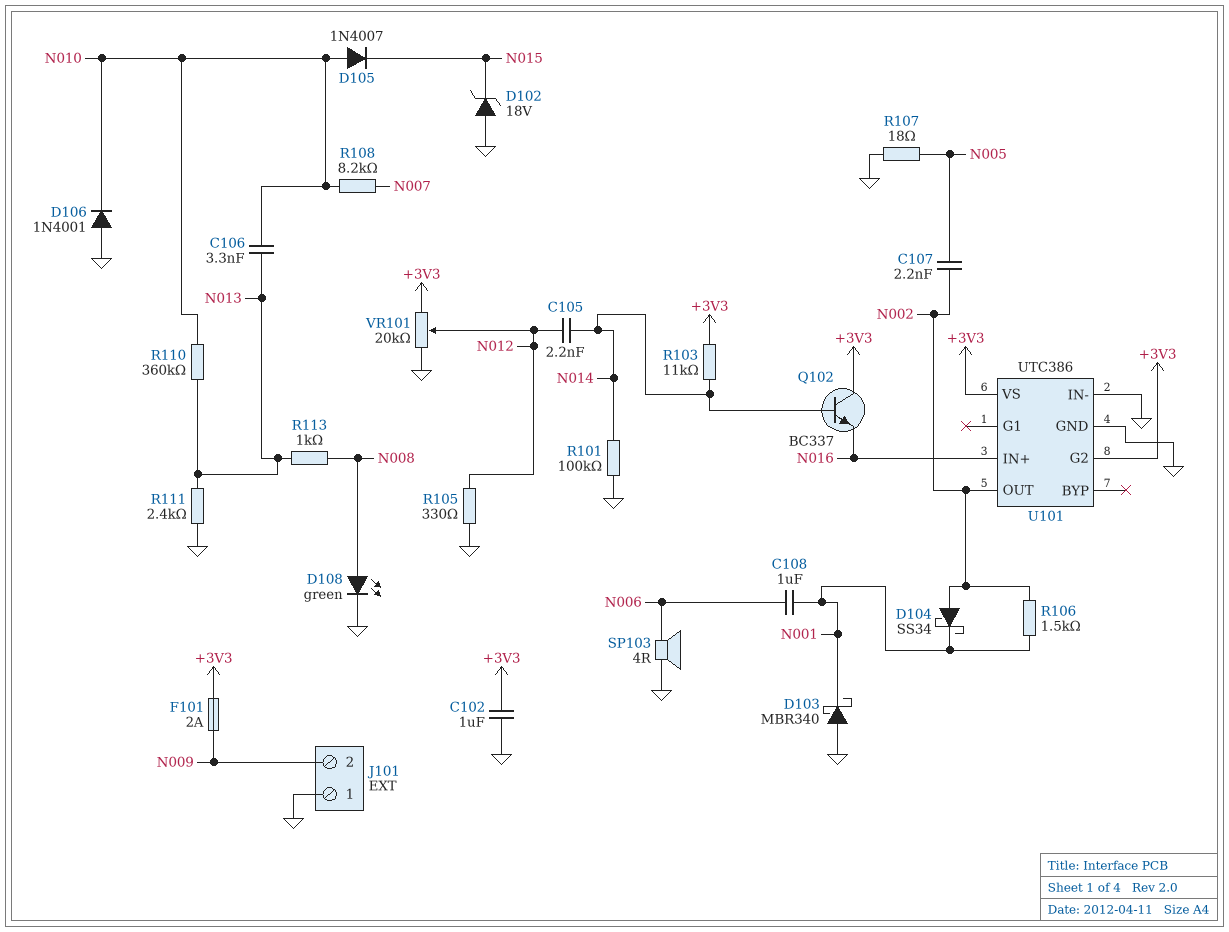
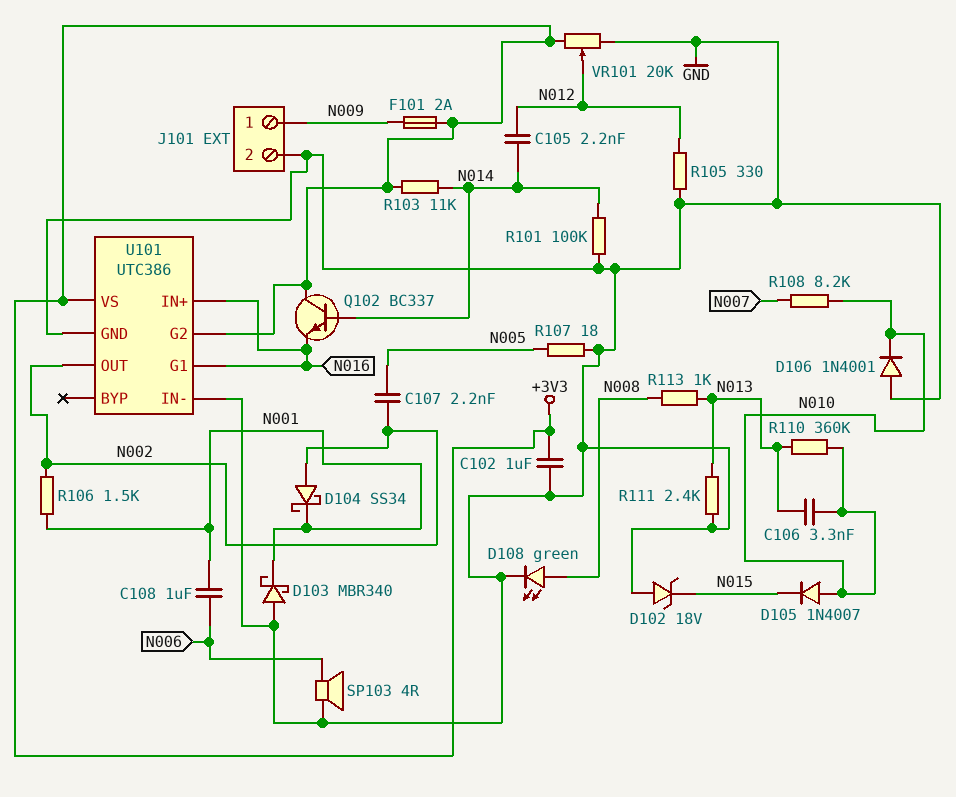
J101 pin 1: GND -> N009
J101 pin 2: N009 -> GND
U101 pin G1: none -> N016

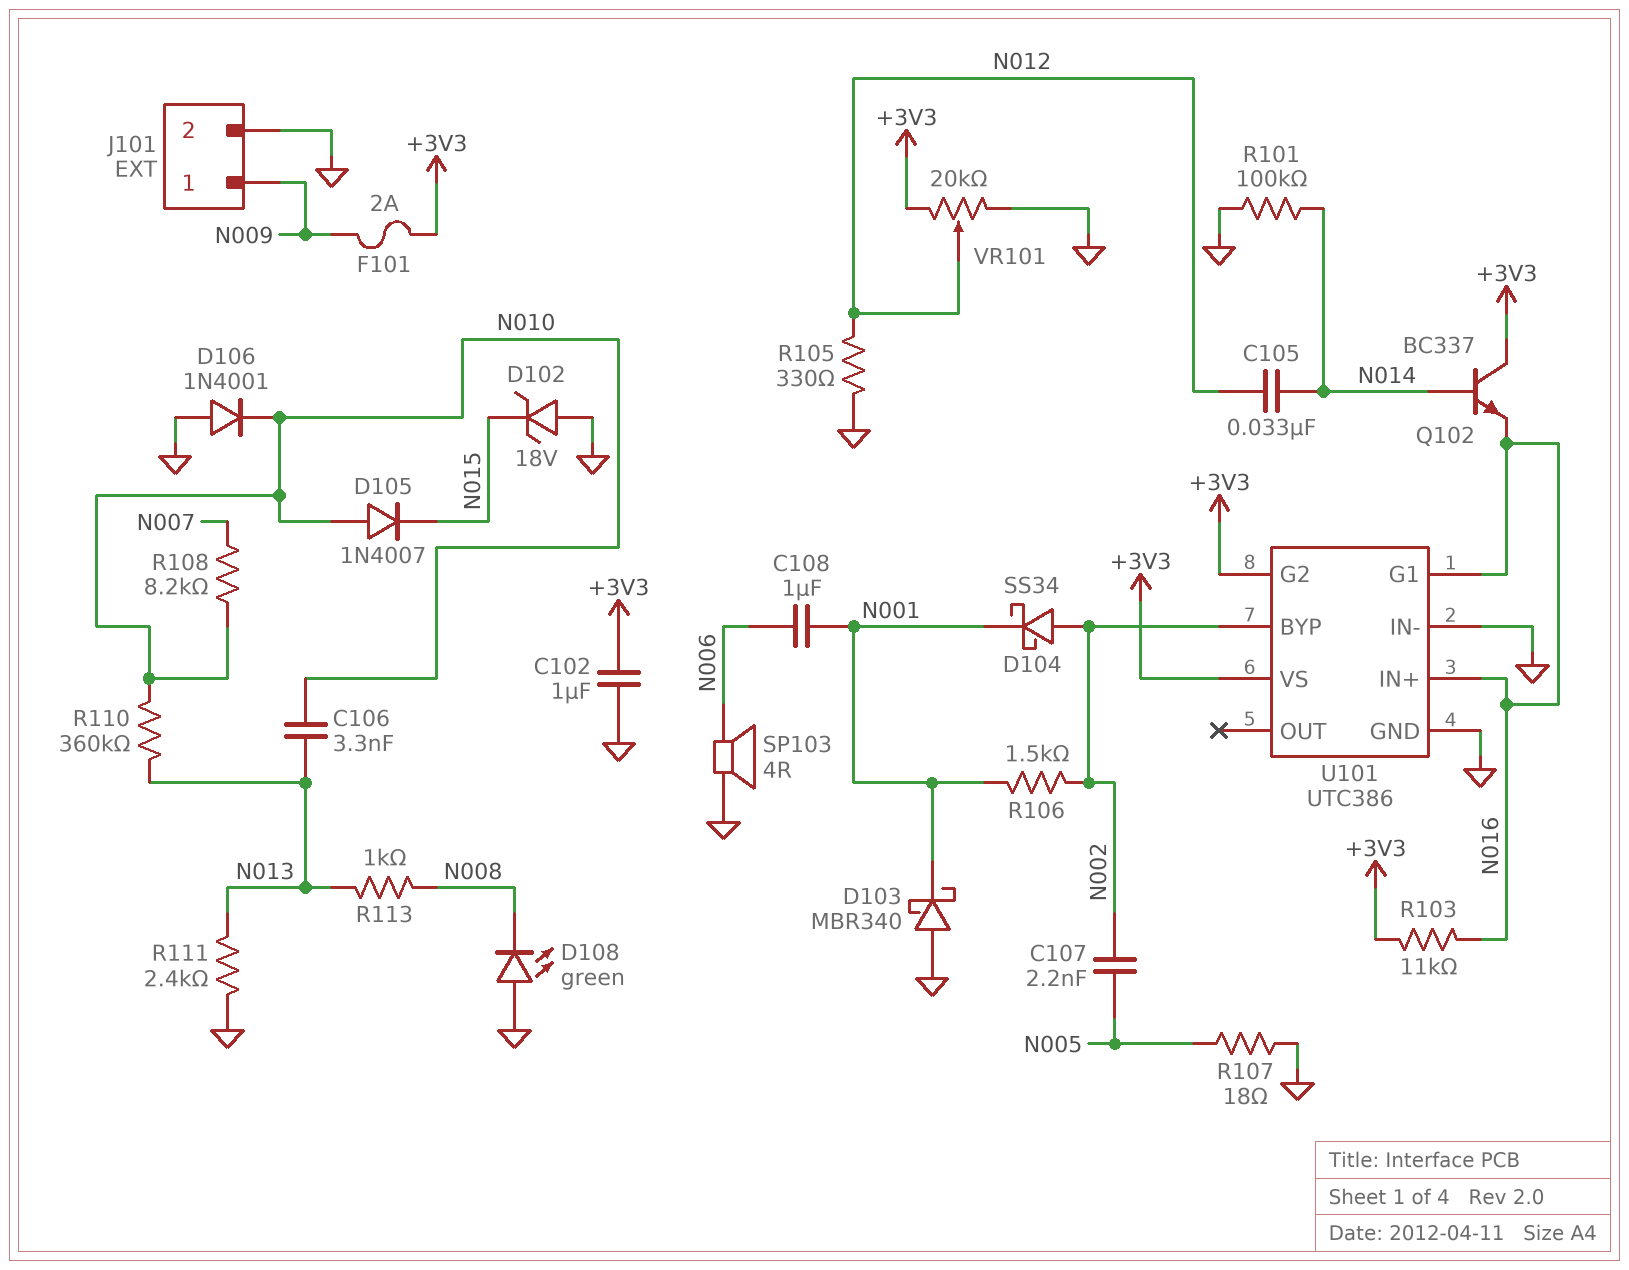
C105: 2.2nF (N012, N014) -> 33nF (N012, N014)
D108: LED green (A N008, K GND) -> LED green (A GND, K N008)
R103: 11k (+3V3, N014) -> 11k (+3V3, N016)
U101 pin BYP: none -> N002
U101 pin OUT: N002 -> none

